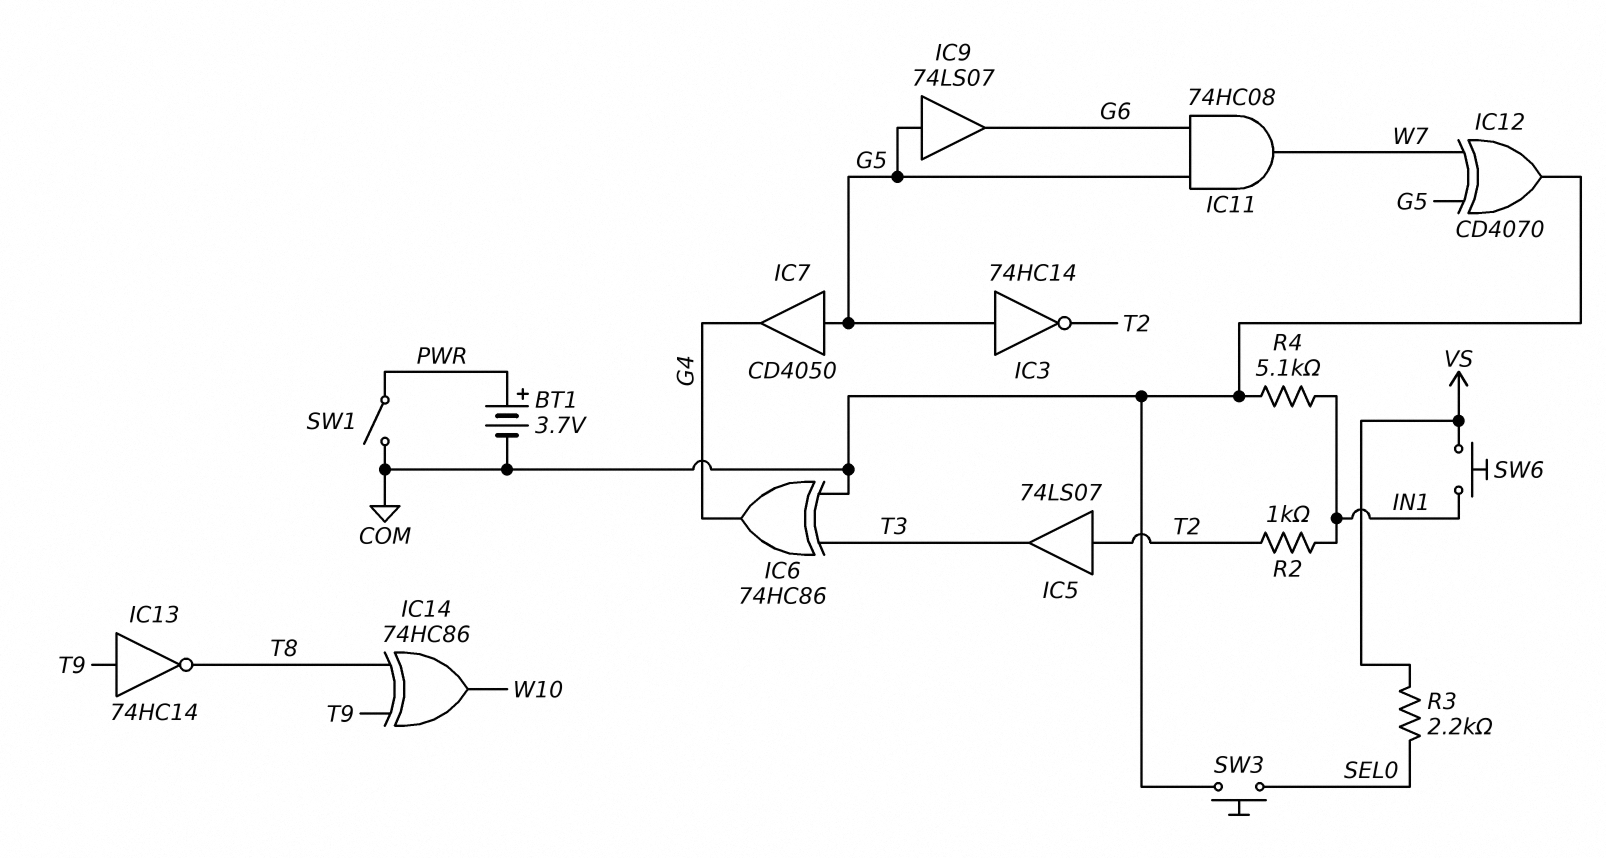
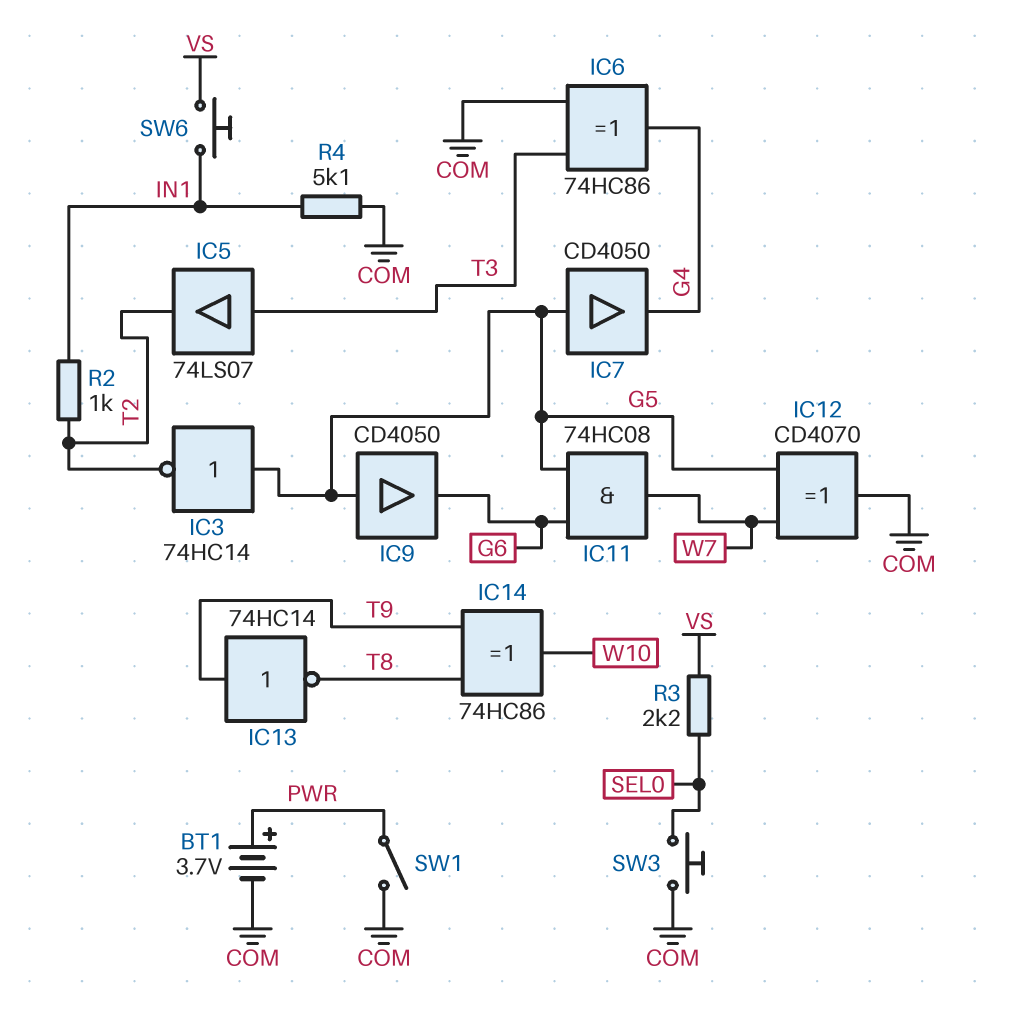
IC5: buffer 74LS07 (in T2, out T3) -> buffer 74LS07 (in T3, out T2)
IC9: buffer 74LS07 (in G5, out G6) -> buffer CD4050 (in G5, out G6)

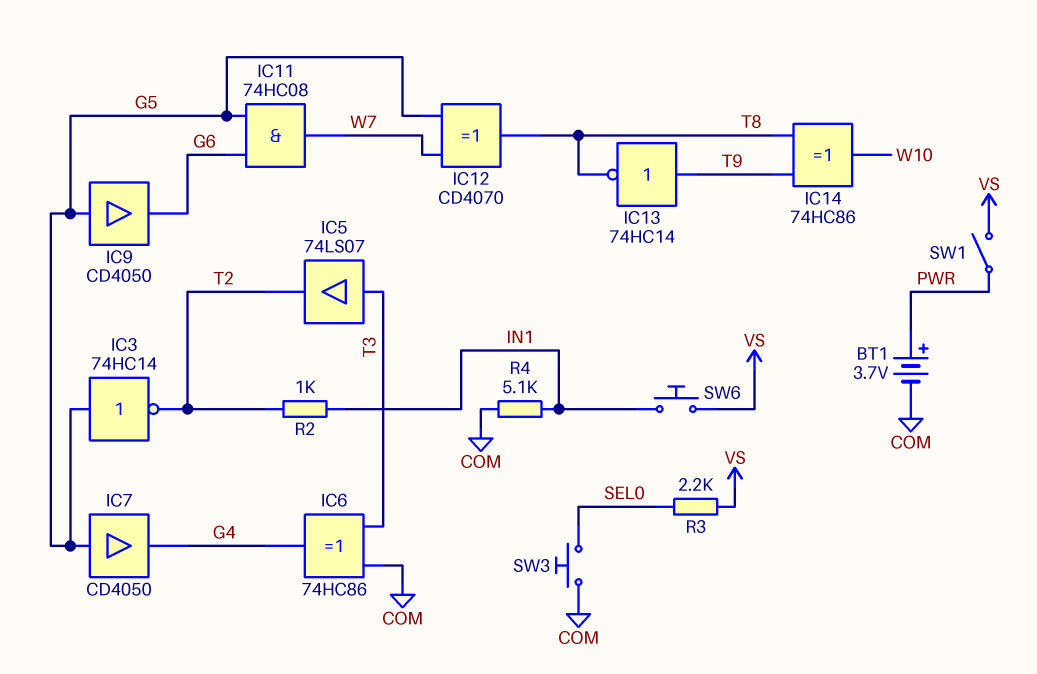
IC12: XOR CD4070 (in G5, in W7, out COM) -> XOR CD4070 (in G5, in W7, out T8)
SW1: switch (COM, PWR) -> switch (PWR, VS)

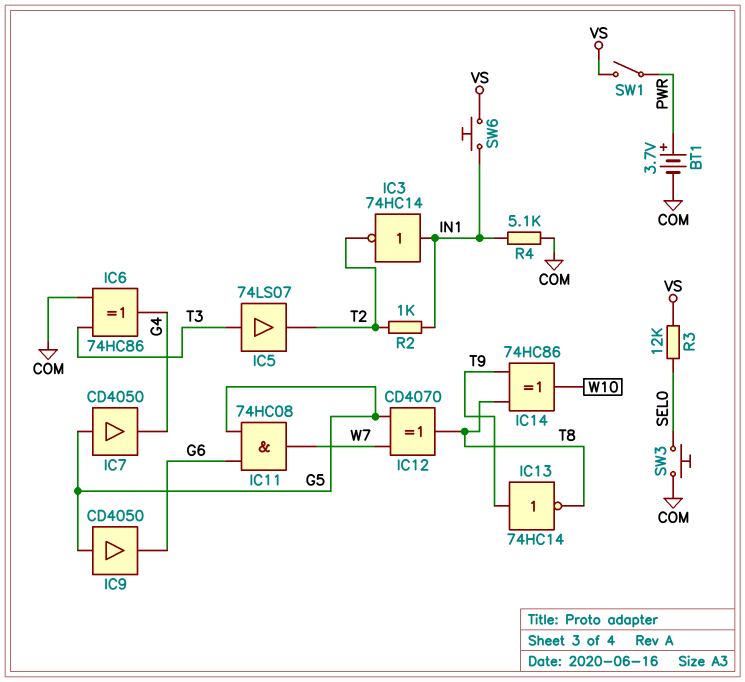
IC3: NOT 74HC14 (in G5, out T2) -> NOT 74HC14 (in IN1, out T2)
R3: 2.2k (SEL0, VS) -> 12k (SEL0, VS)

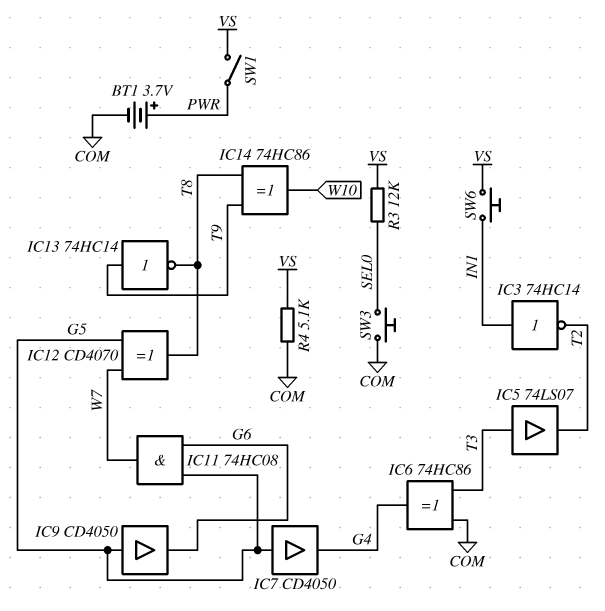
R2: 1k (IN1, T2) -> none
R4: 5.1k (COM, IN1) -> 5.1k (COM, VS)

